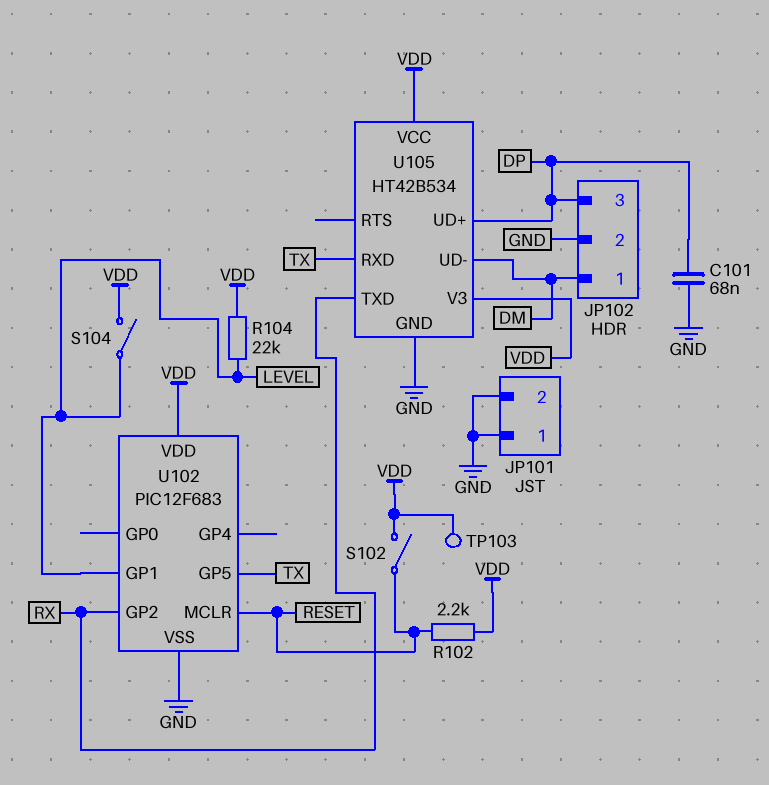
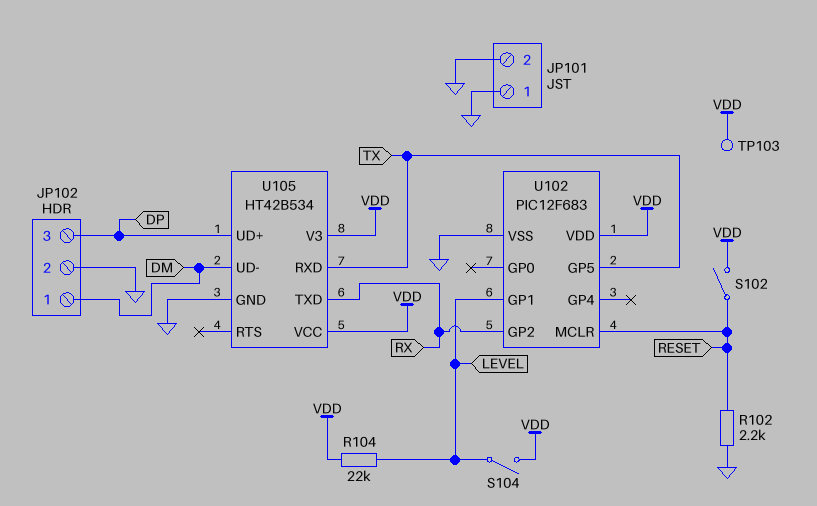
C101: 68nF (DP, GND) -> none
R102: 2.2k (RESET, VDD) -> 2.2k (GND, RESET)

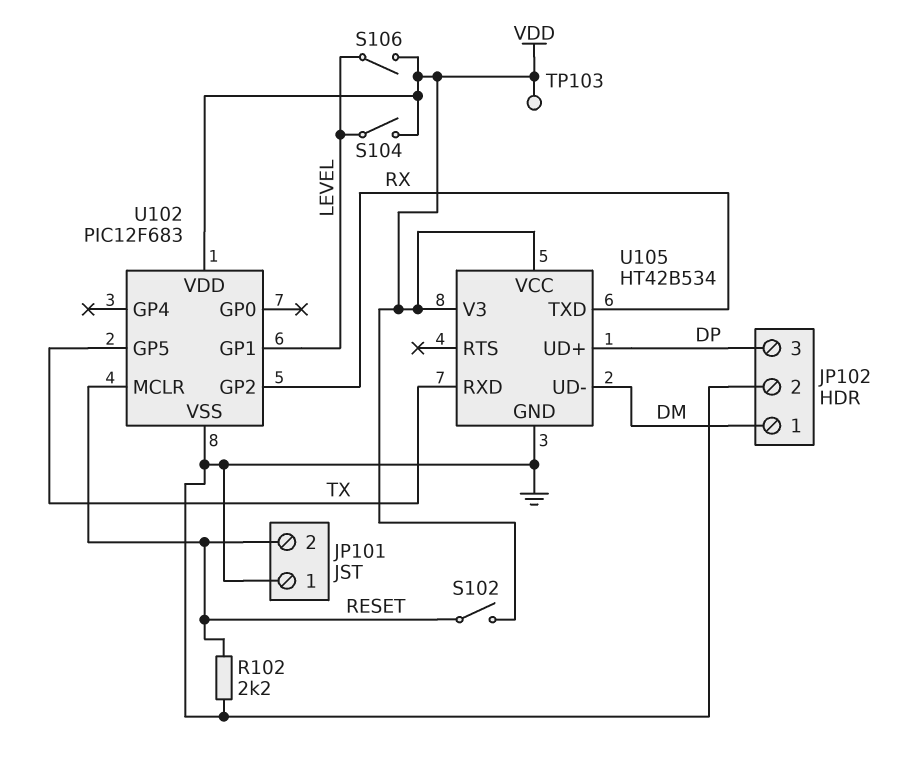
JP101 pin 2: GND -> RESET
R104: 22k (LEVEL, VDD) -> none
S106: none -> switch (LEVEL, VDD)

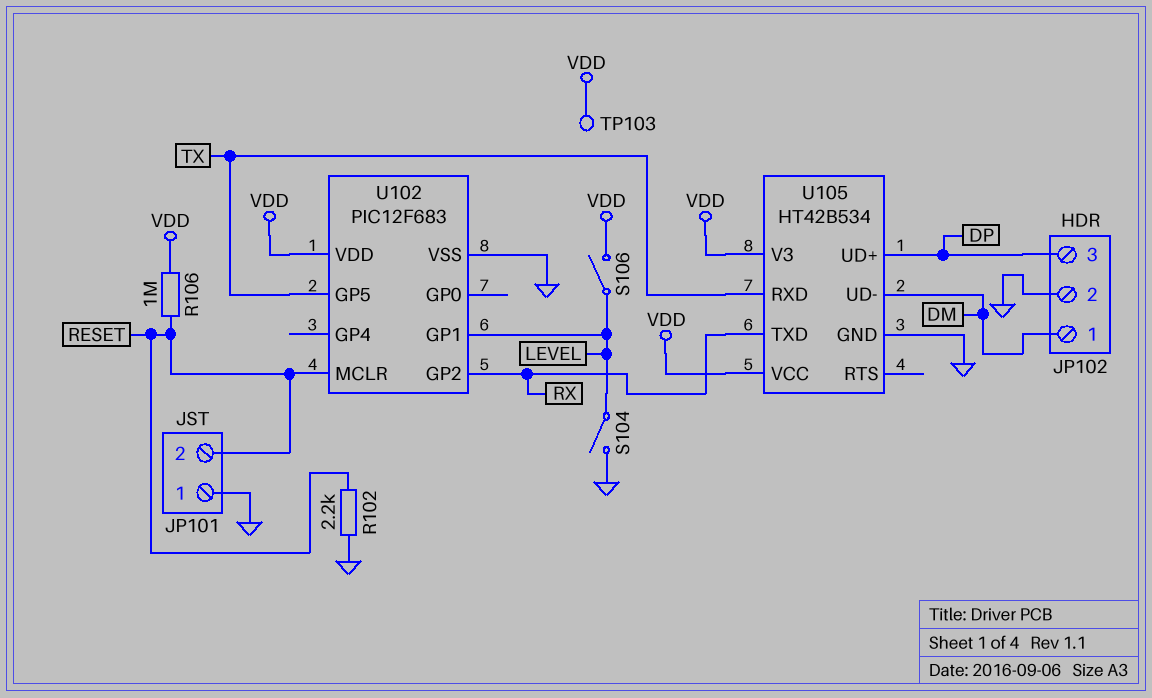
R106: none -> 1M (RESET, VDD)
S102: switch (RESET, VDD) -> none
S104: switch (LEVEL, VDD) -> switch (GND, LEVEL)

